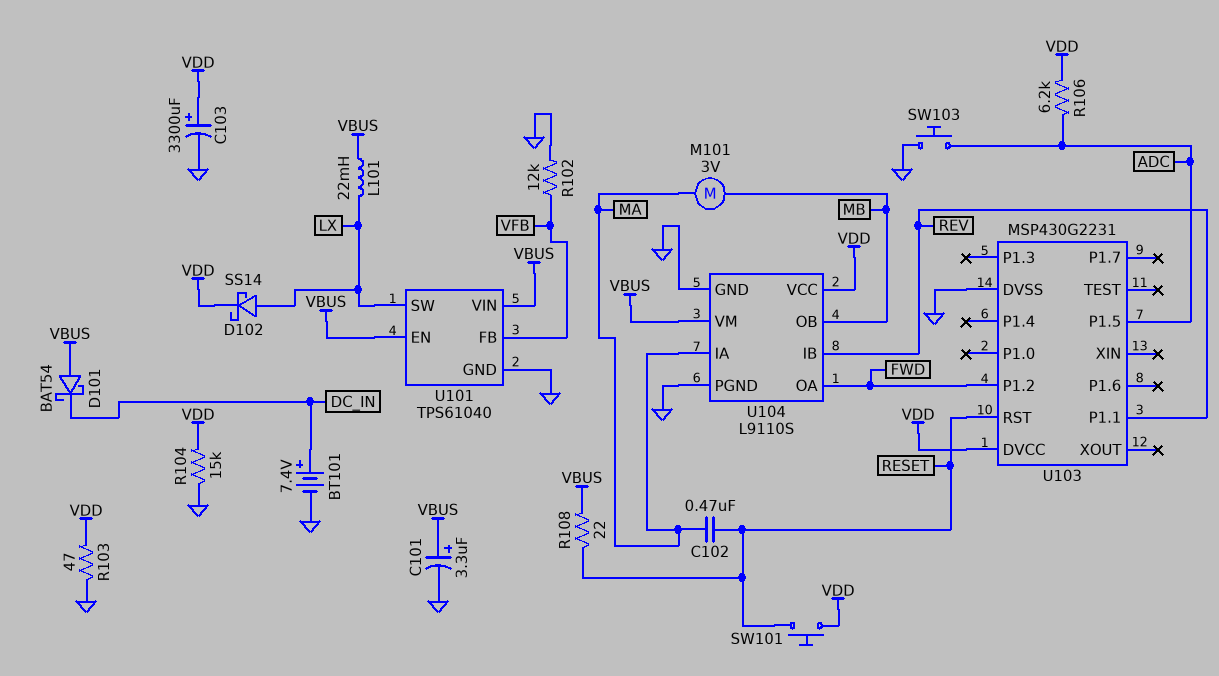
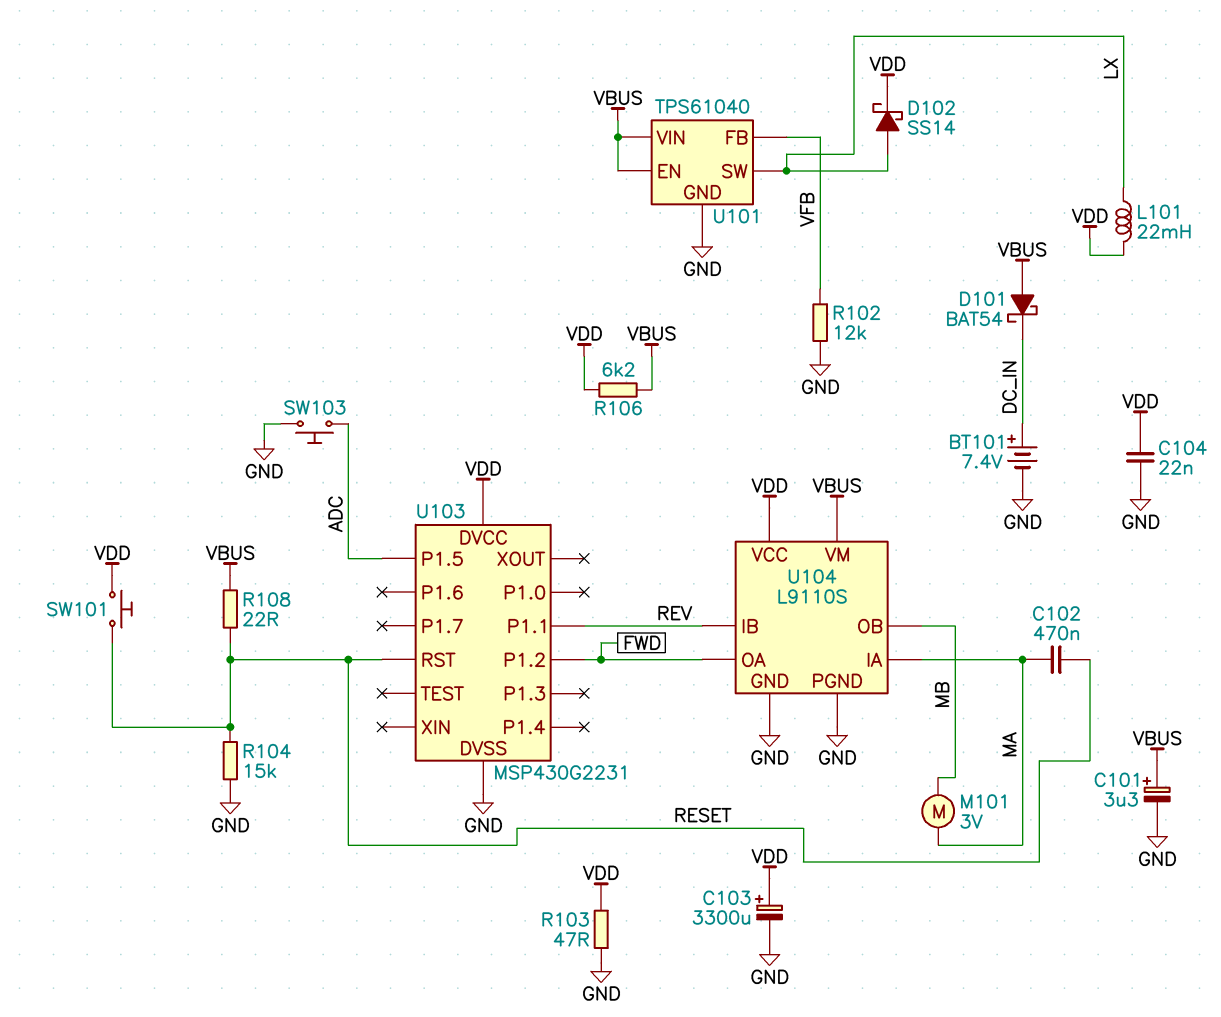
C104: none -> 22nF (GND, VDD)
L101: 22mH (LX, VBUS) -> 22mH (LX, VDD)
R104: 15k (GND, VDD) -> 15k (GND, RESET)
R106: 6.2k (ADC, VDD) -> 6.2k (VBUS, VDD)

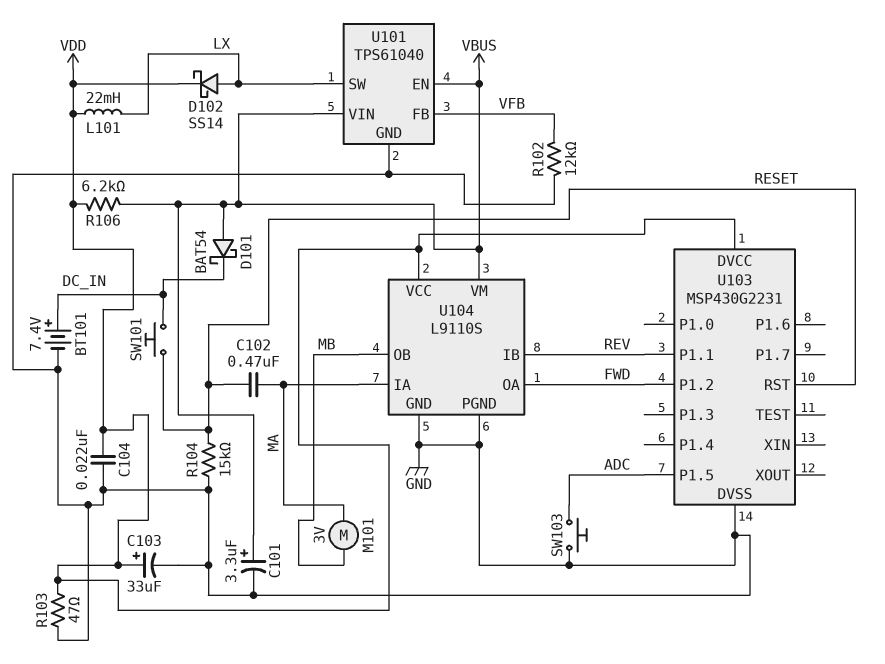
C103: 3300uF (plus VDD, minus GND) -> 33uF (plus VDD, minus GND)
R108: 22 (RESET, VBUS) -> none
SW101: button (RESET, VDD) -> button (DC_IN, RESET)

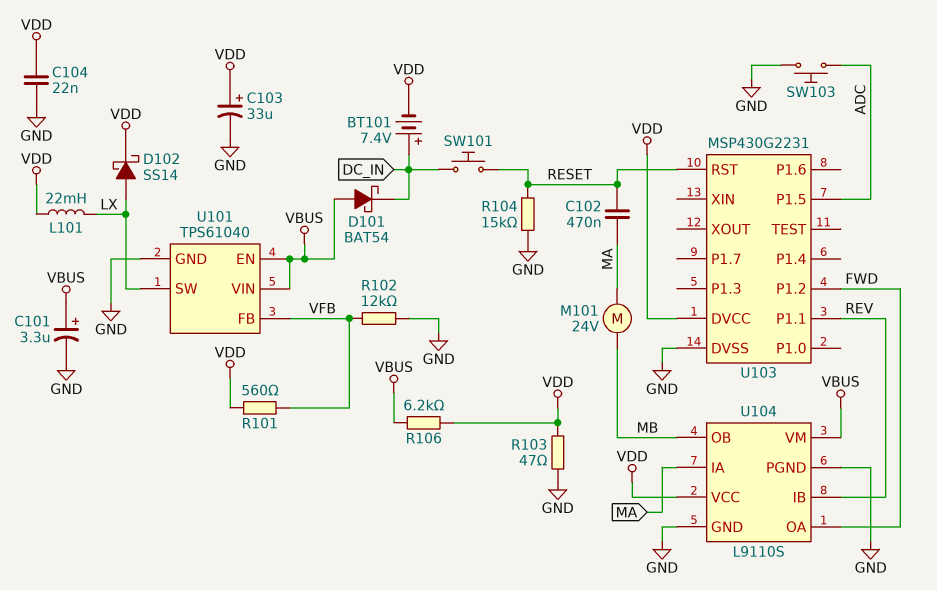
BT101: 7.4V (plus DC_IN, minus GND) -> 7.4V (plus DC_IN, minus VDD)
M101: motor 3V (MA, MB) -> motor 24V (MA, MB)
R101: none -> 560 (VDD, VFB)

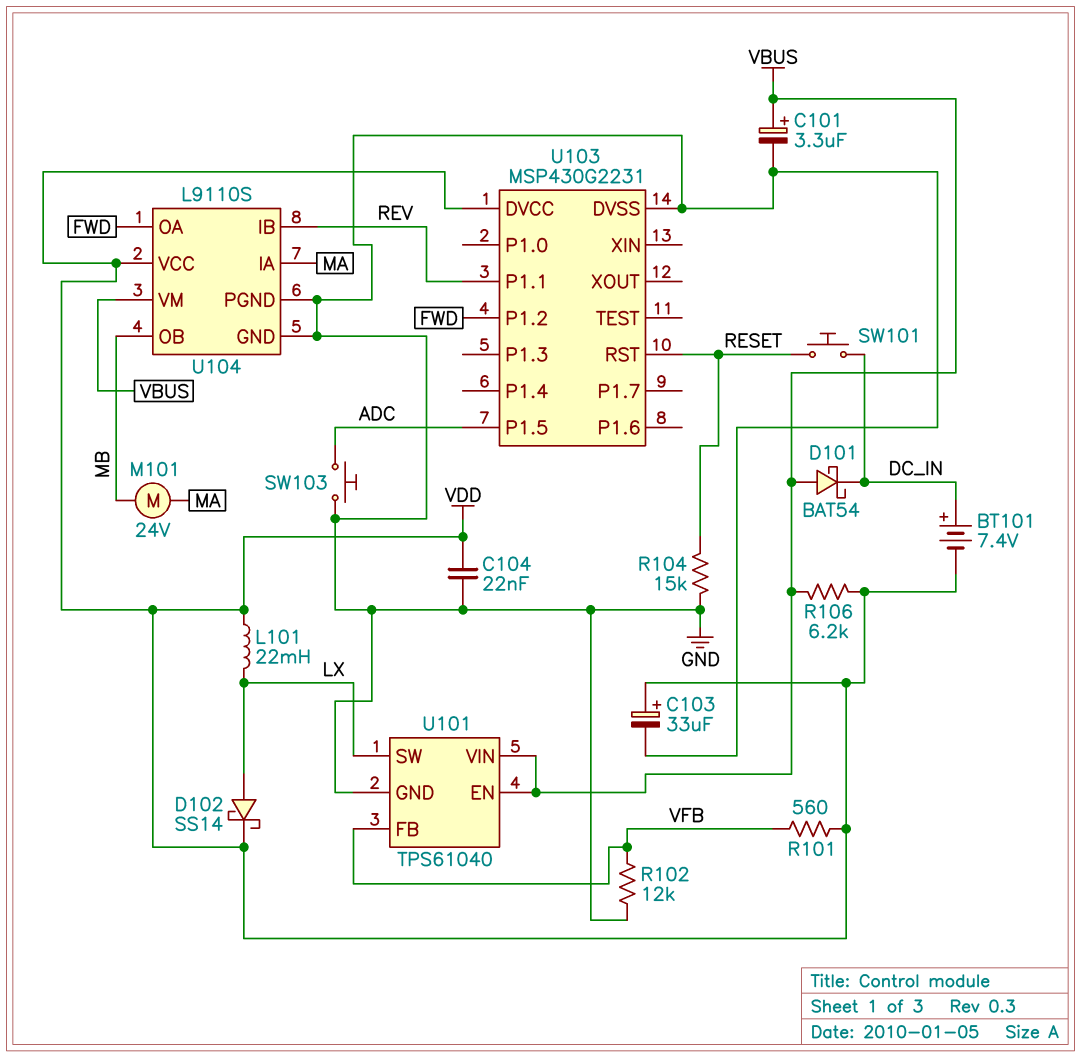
C102: 470nF (MA, RESET) -> none
R103: 47 (GND, VDD) -> none

